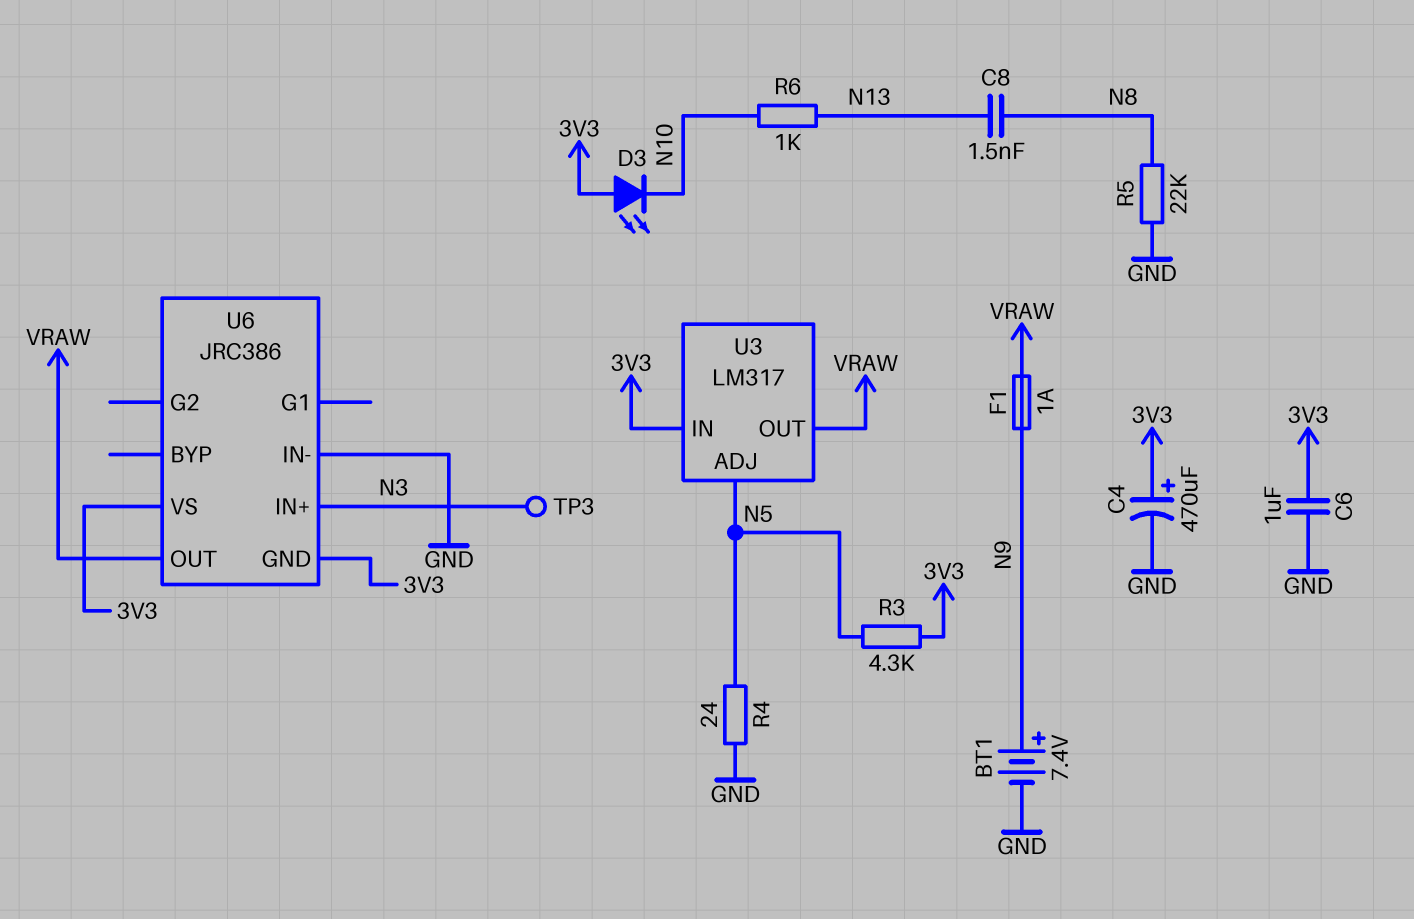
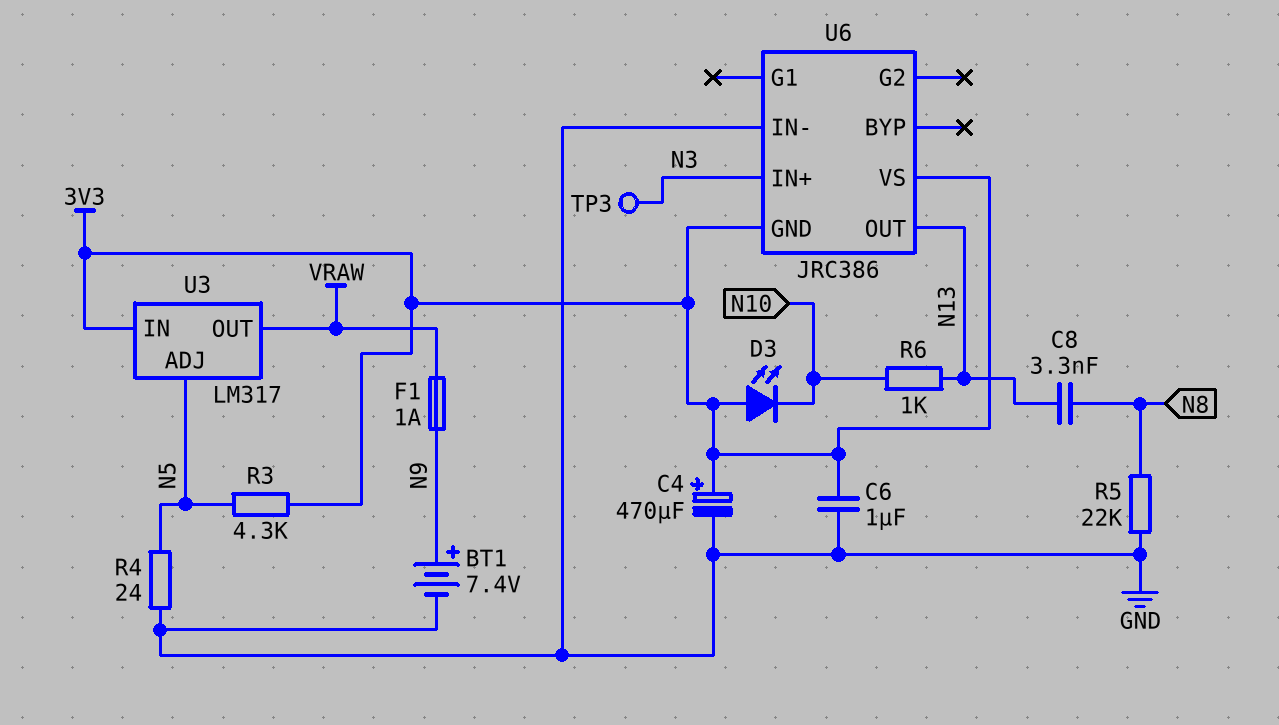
C8: 1.5nF (N8, N13) -> 3.3nF (N8, N13)
U6 pin OUT: VRAW -> N13

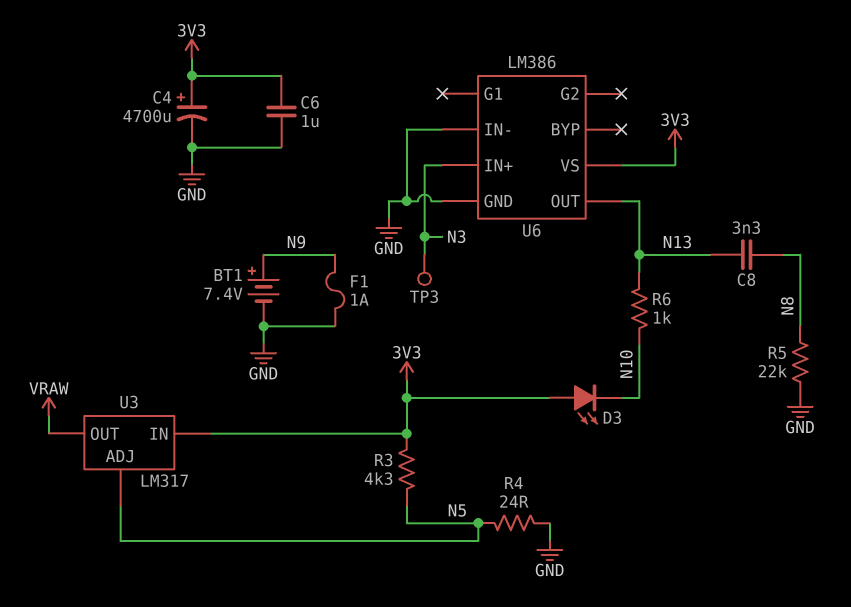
C4: 470uF (plus 3V3, minus GND) -> 4700uF (plus 3V3, minus GND)
F1: 1A (N9, VRAW) -> 1A (GND, N9)
U6: JRC386 -> LM386
U6 pin GND: 3V3 -> GND

